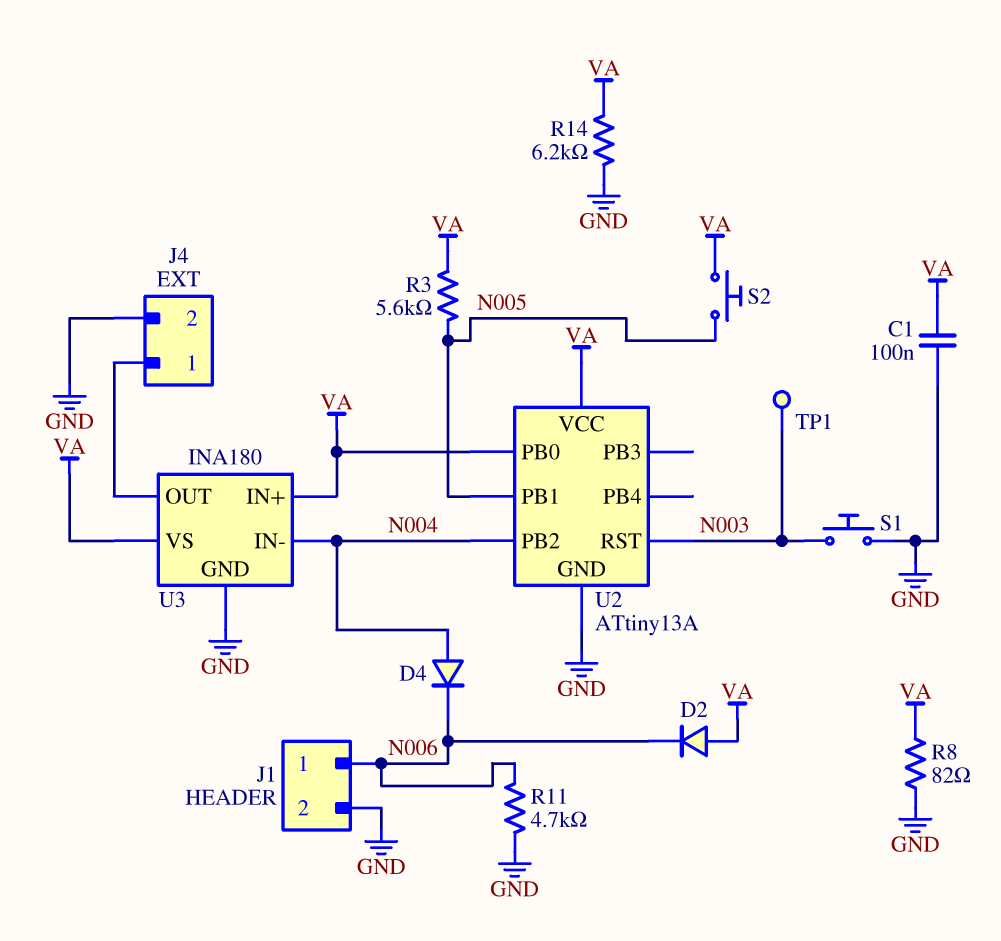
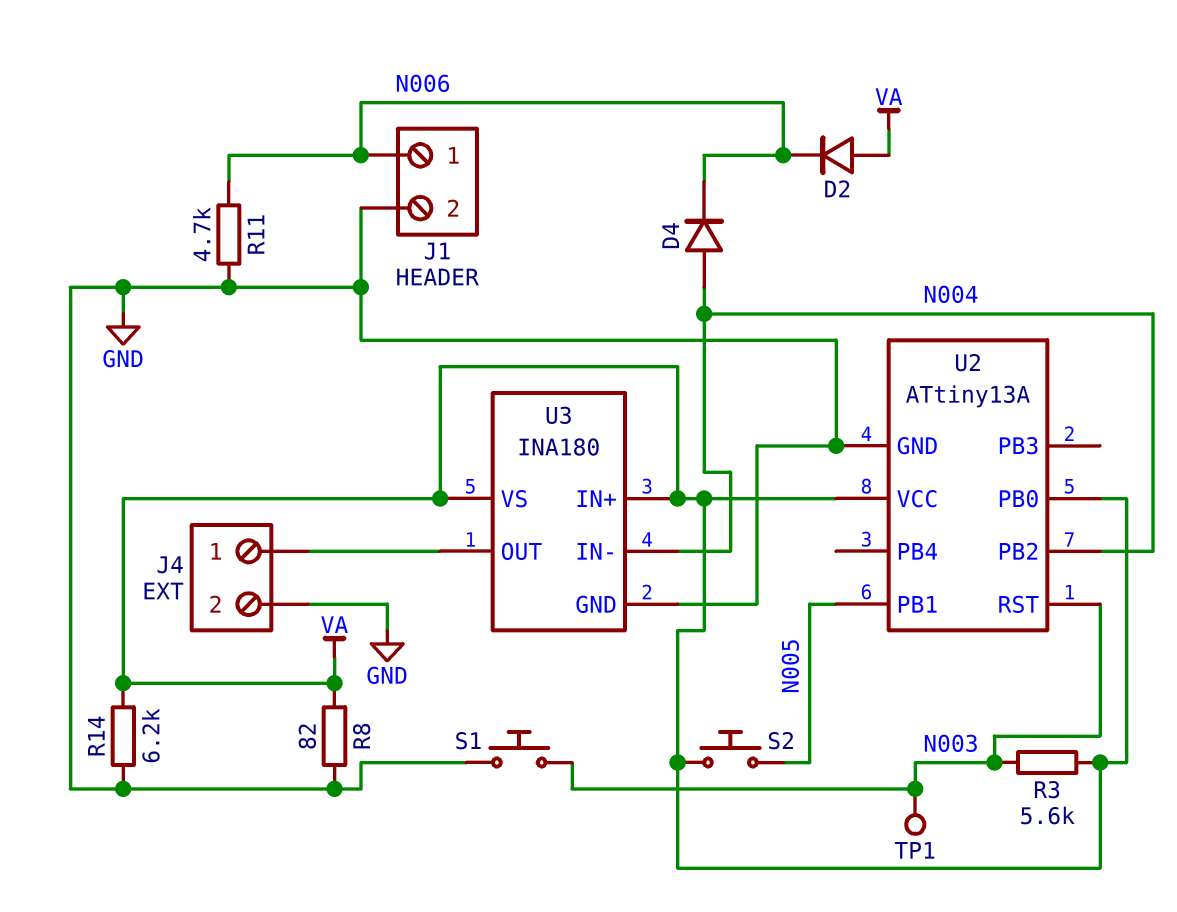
C1: 100nF (GND, VA) -> none
R3: 5.6k (N005, VA) -> 5.6k (N003, VA)

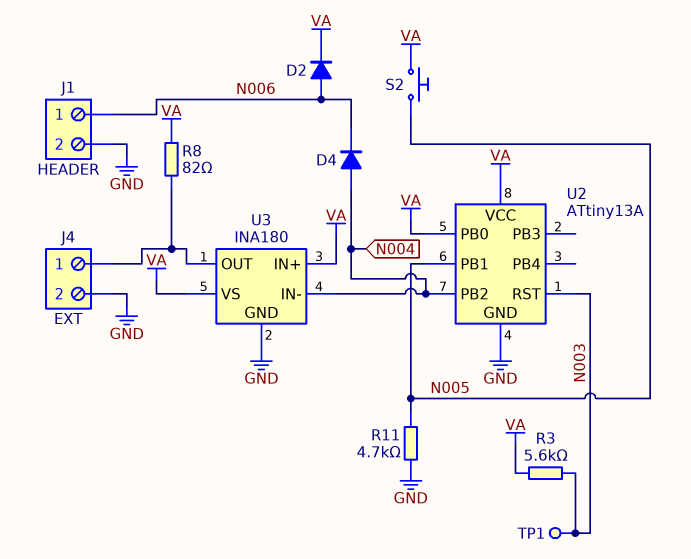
D2: diode (A VA, K N006) -> diode (A N006, K VA)
R8: 82 (GND, VA) -> 82 (J4/1, VA)
R11: 4.7k (GND, N006) -> 4.7k (GND, N005)
R14: 6.2k (GND, VA) -> none
S1: button (GND, N003) -> none

